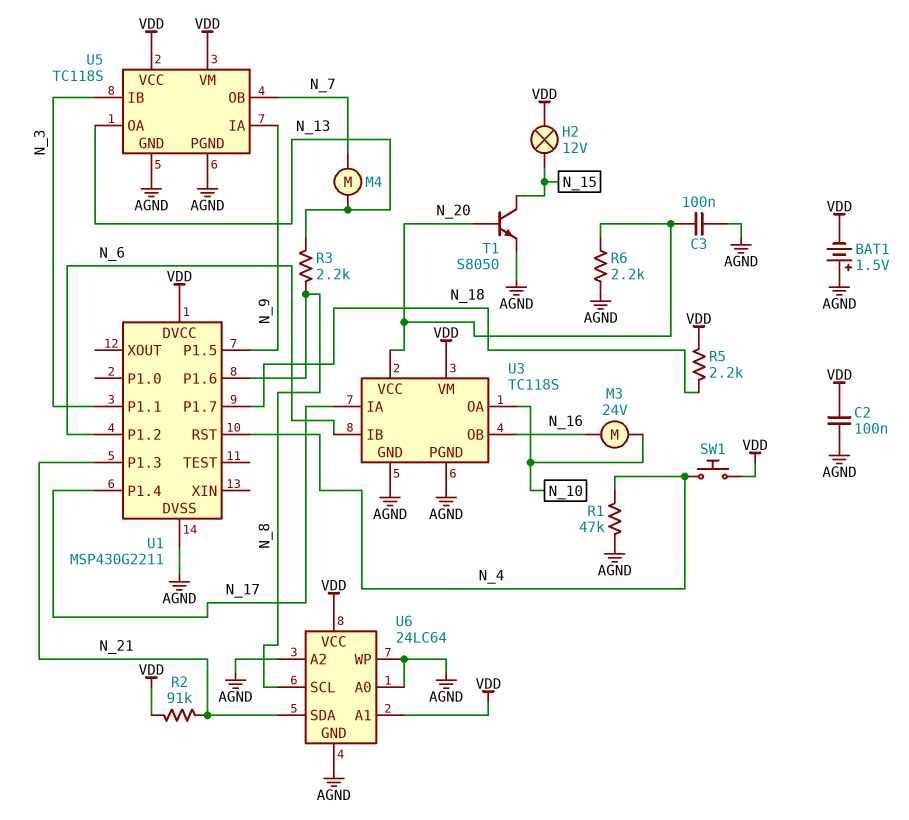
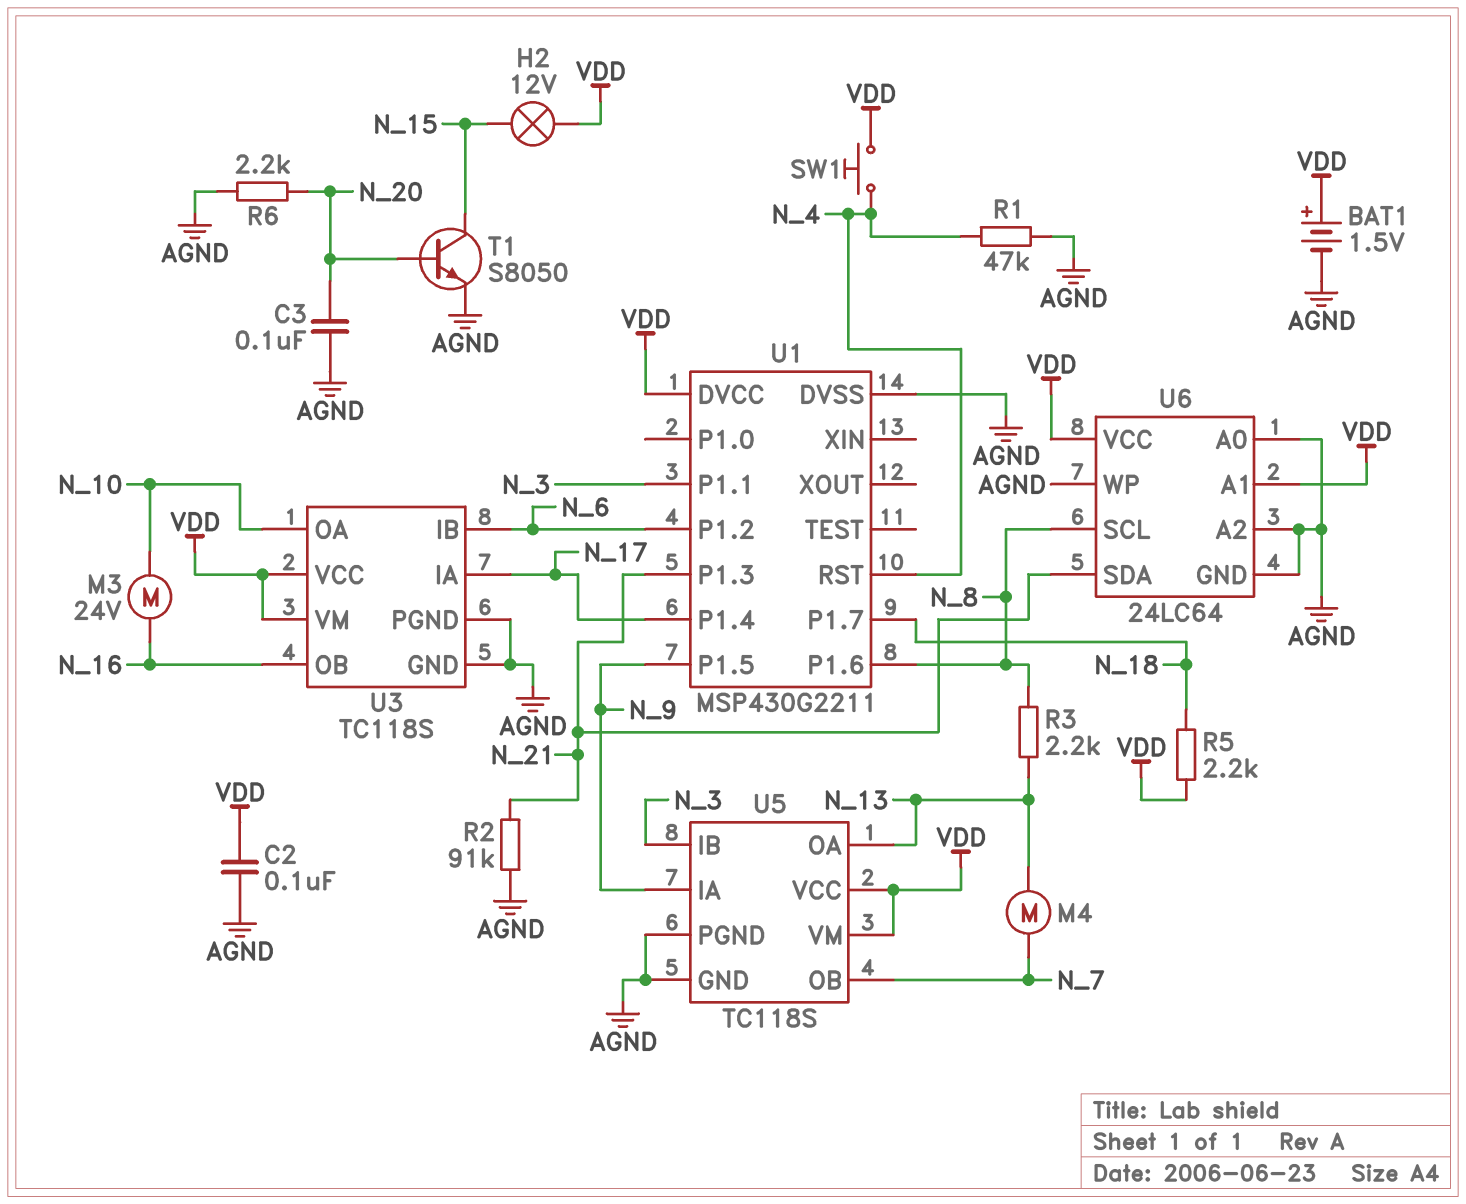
BAT1: 1.5V (plus AGND, minus VDD) -> 1.5V (plus VDD, minus AGND)
R2: 91k (N_21, VDD) -> 91k (AGND, N_21)
U3 pin VCC: N_20 -> VDD

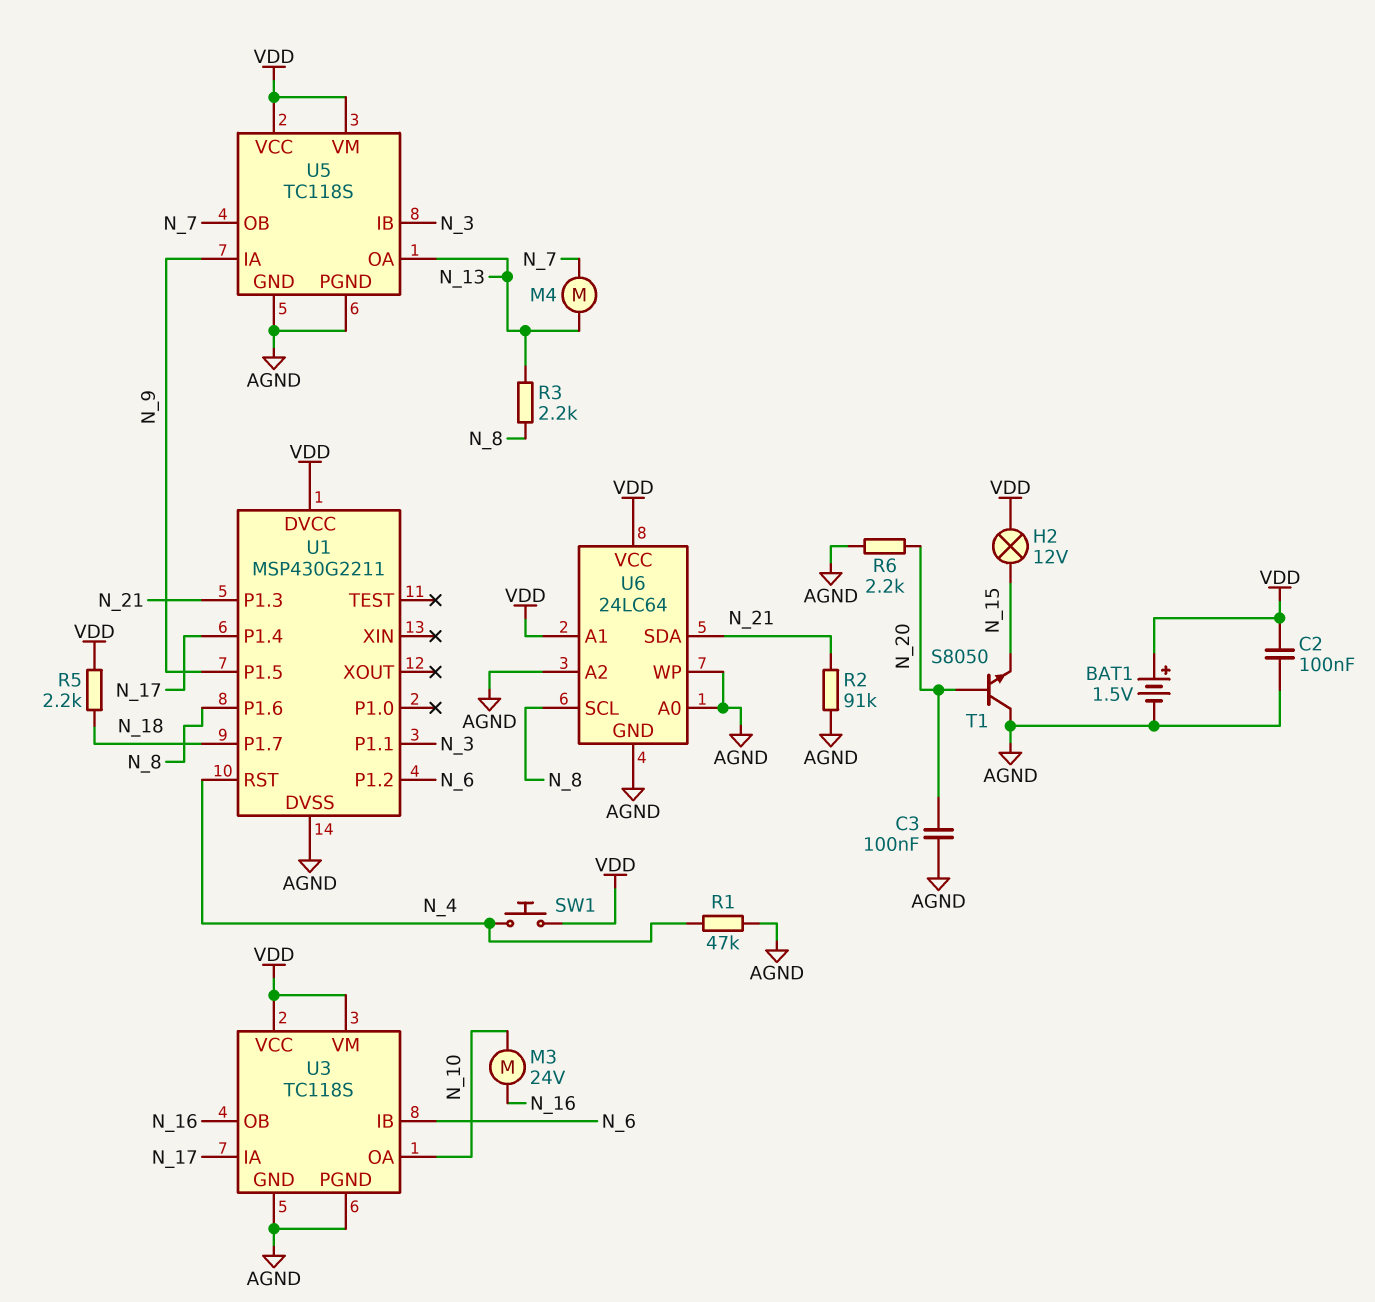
T1: NPN S8050 (B N_20, C N_15, E AGND) -> NPN S8050 (B N_20, C AGND, E N_15)

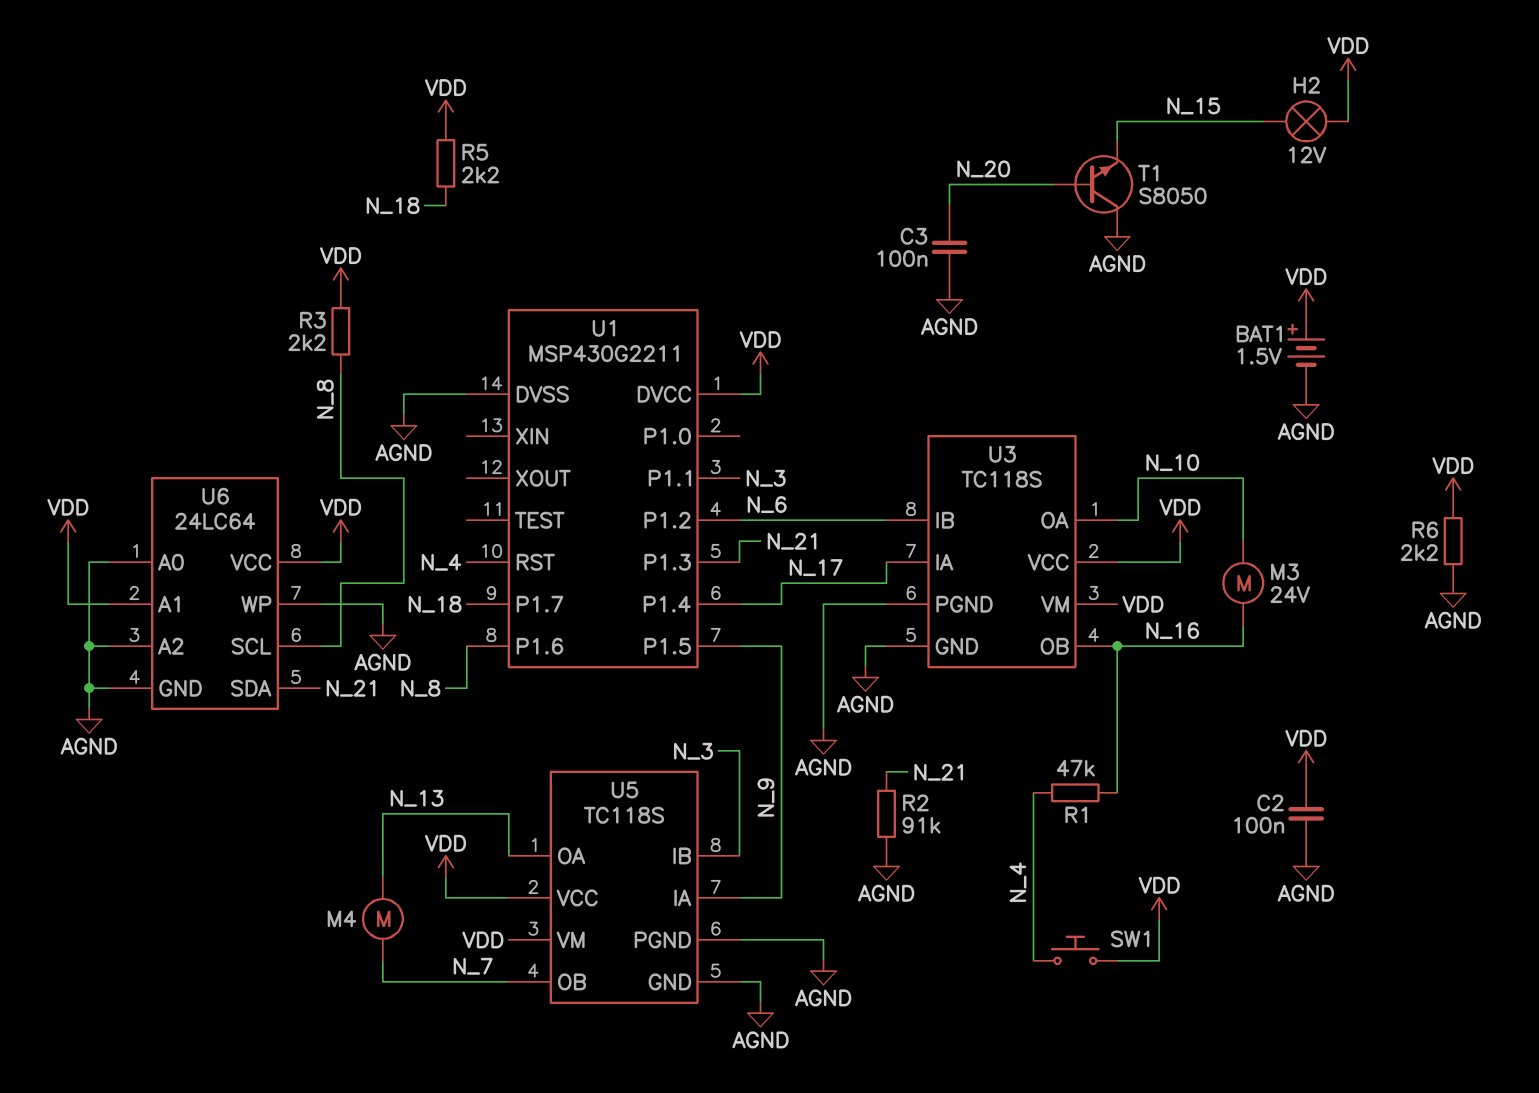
R1: 47k (AGND, N_4) -> 47k (N_4, N_16)
R3: 2.2k (N_8, N_13) -> 2.2k (N_8, VDD)
R6: 2.2k (AGND, N_20) -> 2.2k (AGND, VDD)

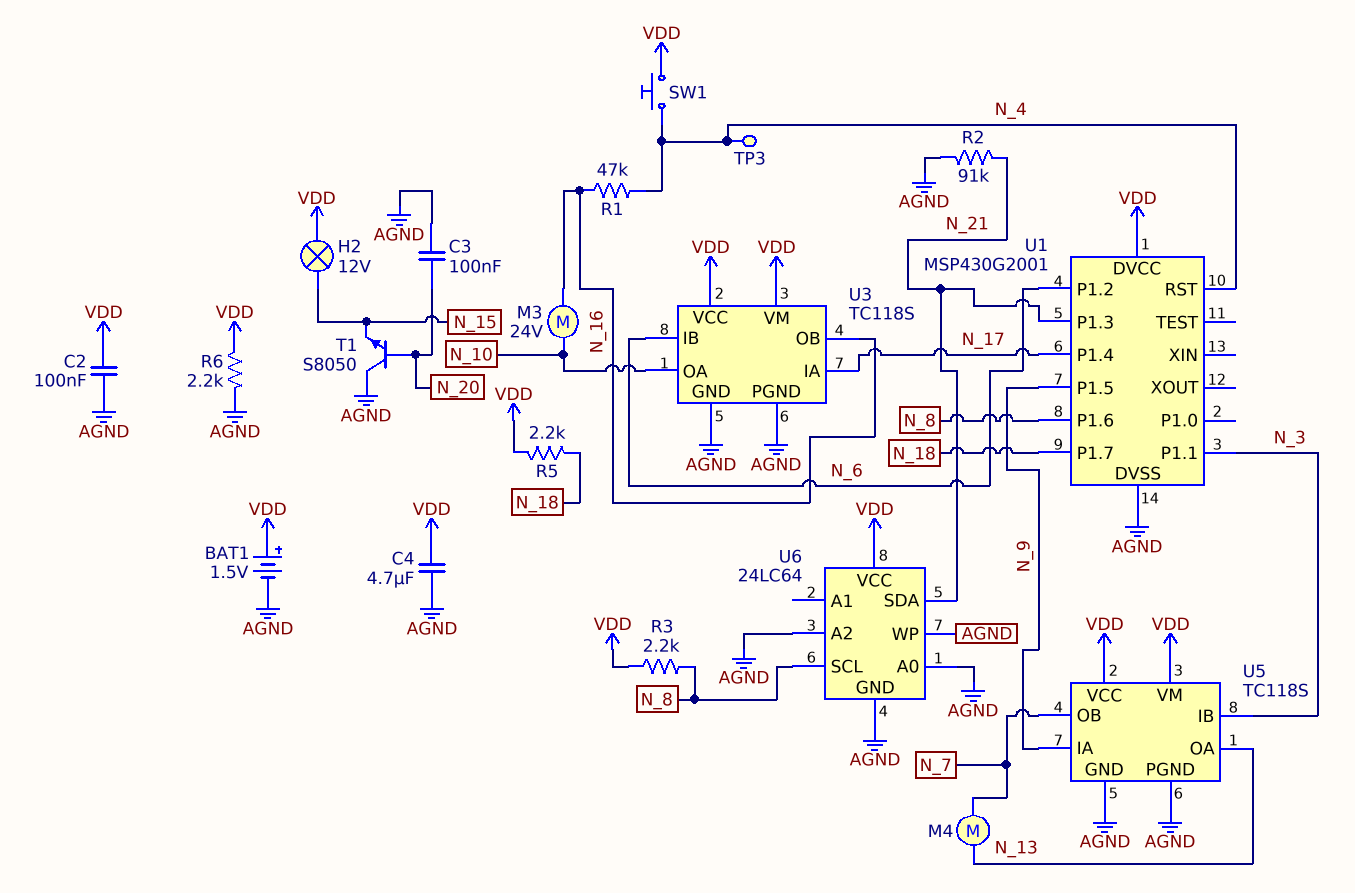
C4: none -> 4.7uF (AGND, VDD)
TP3: none -> test point (N_4)
U1: MSP430G2211 -> MSP430G2001
U6 pin A1: VDD -> none

